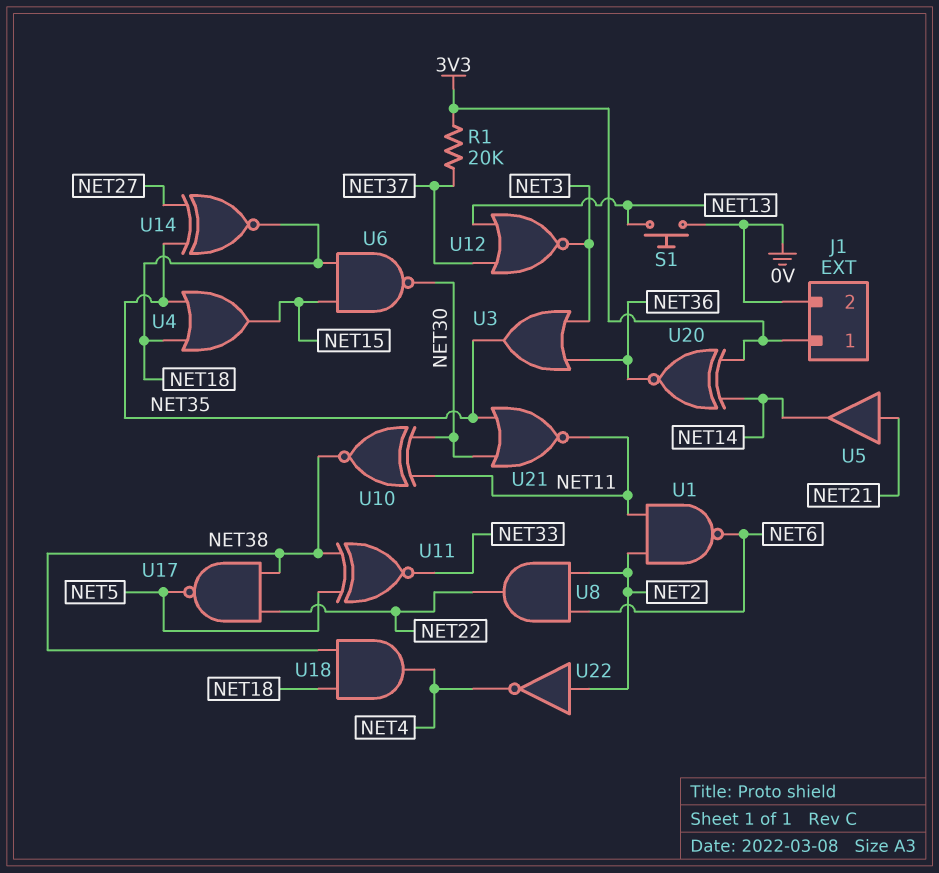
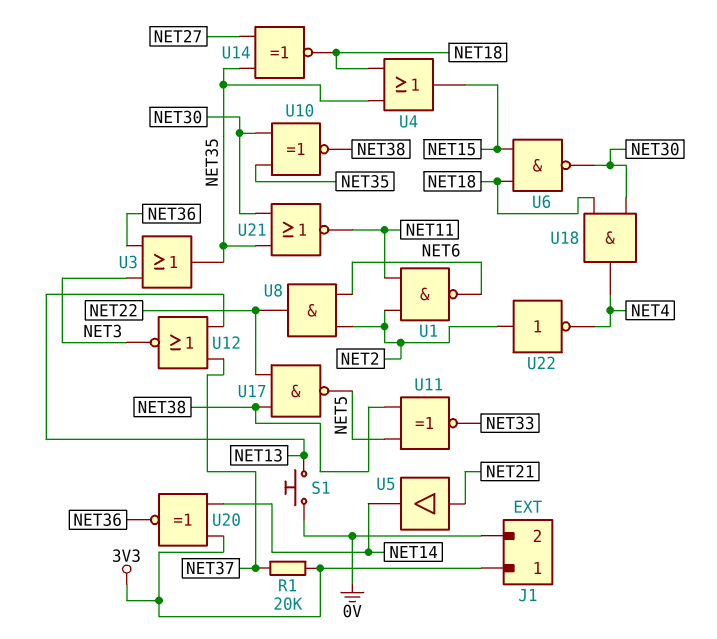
U10: XNOR (in NET11, in NET30, out NET38) -> XNOR (in NET30, in NET35, out NET38)
U18: AND (in NET18, in NET38, out NET4) -> AND (in NET18, in NET30, out NET4)

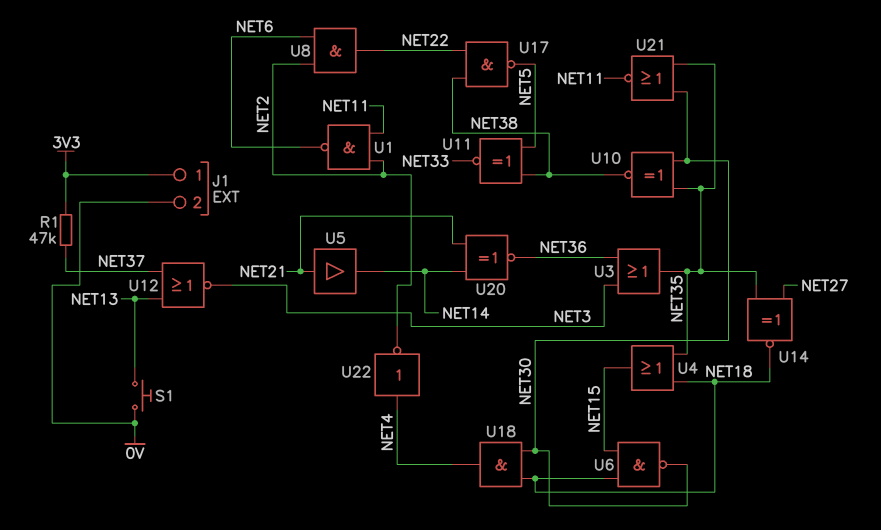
R1: 20k (3V3, NET37) -> 47k (3V3, NET37)
U20: XNOR (in 3V3, in NET14, out NET36) -> XNOR (in NET14, in NET21, out NET36)
U22: NOT (in NET2, out NET4) -> NOT (in NET4, out NET2)

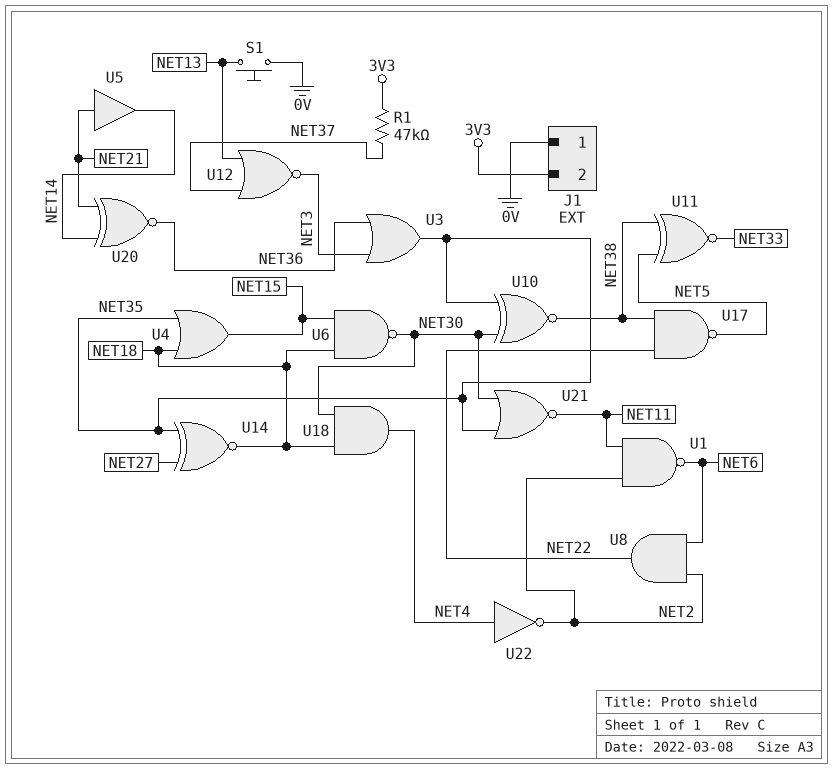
J1 pin 1: 3V3 -> 0V
J1 pin 2: 0V -> 3V3

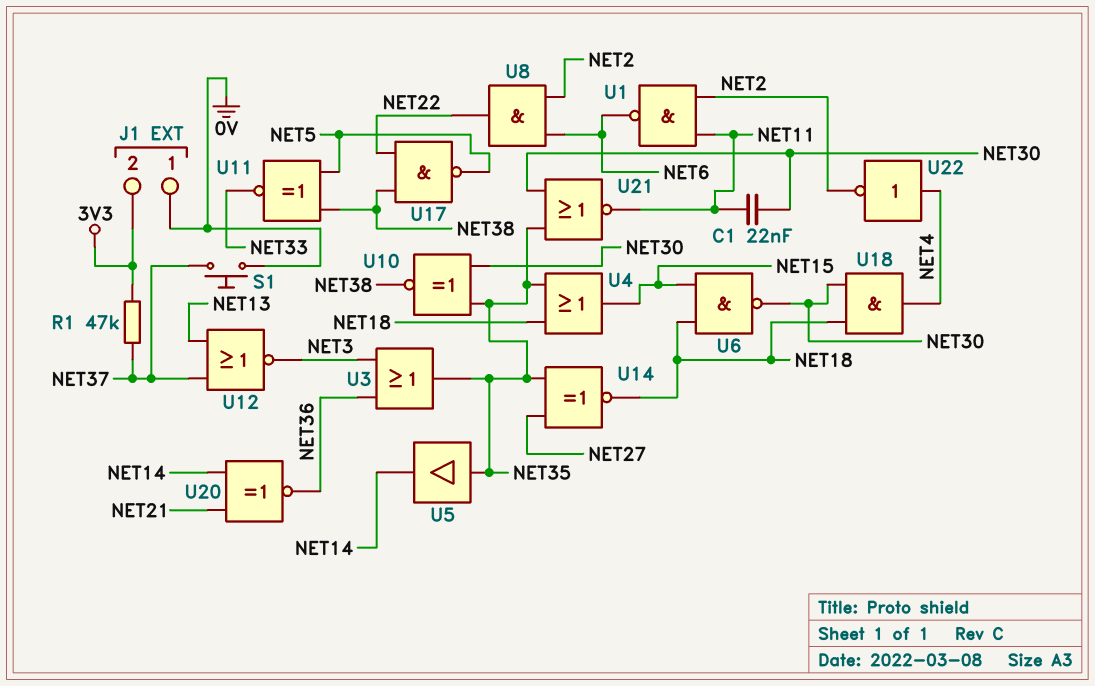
C1: none -> 22nF (NET11, NET30)
S1: button (0V, NET13) -> button (0V, NET37)
U5: buffer (in NET21, out NET14) -> buffer (in NET35, out NET14)

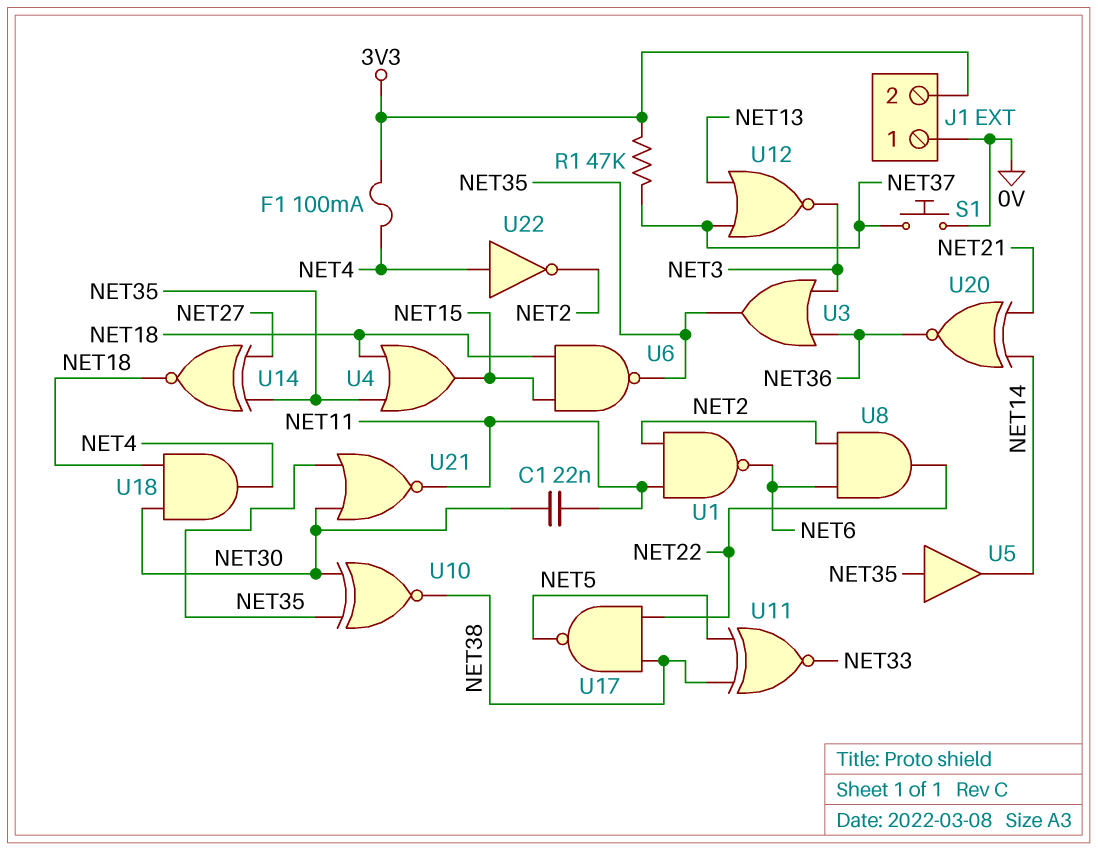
F1: none -> 100mA (3V3, NET4)
U6: NAND (in NET15, in NET18, out NET30) -> NAND (in NET15, in NET18, out NET35)

